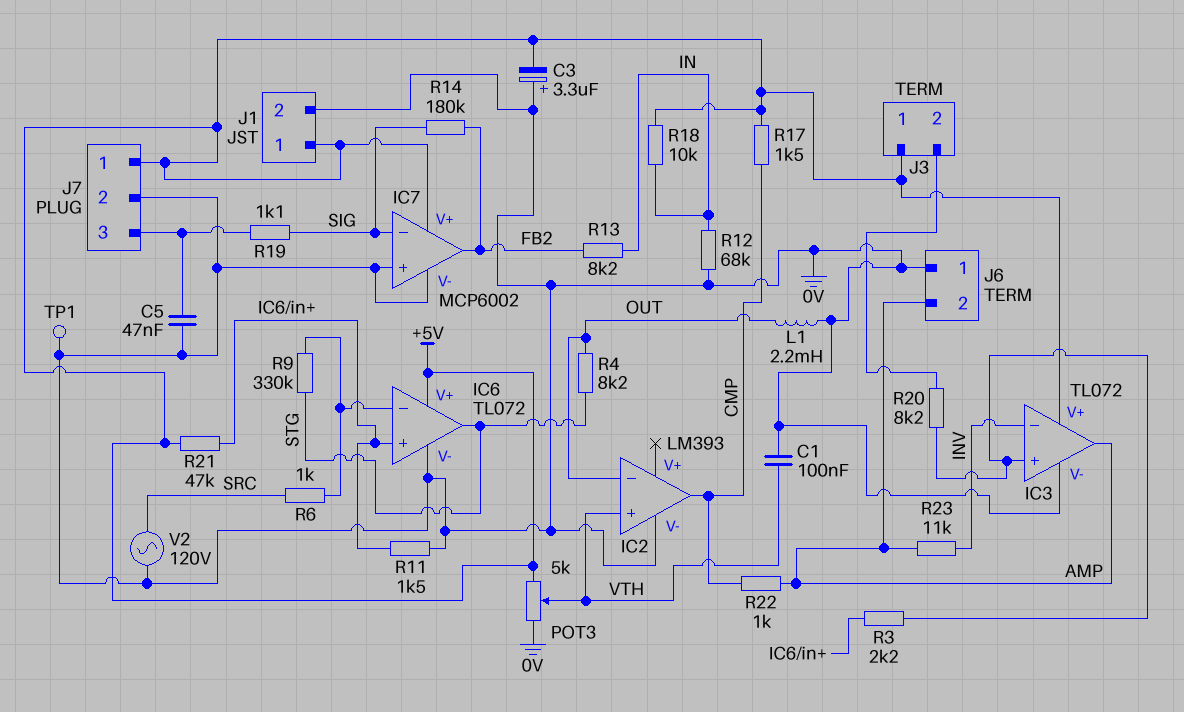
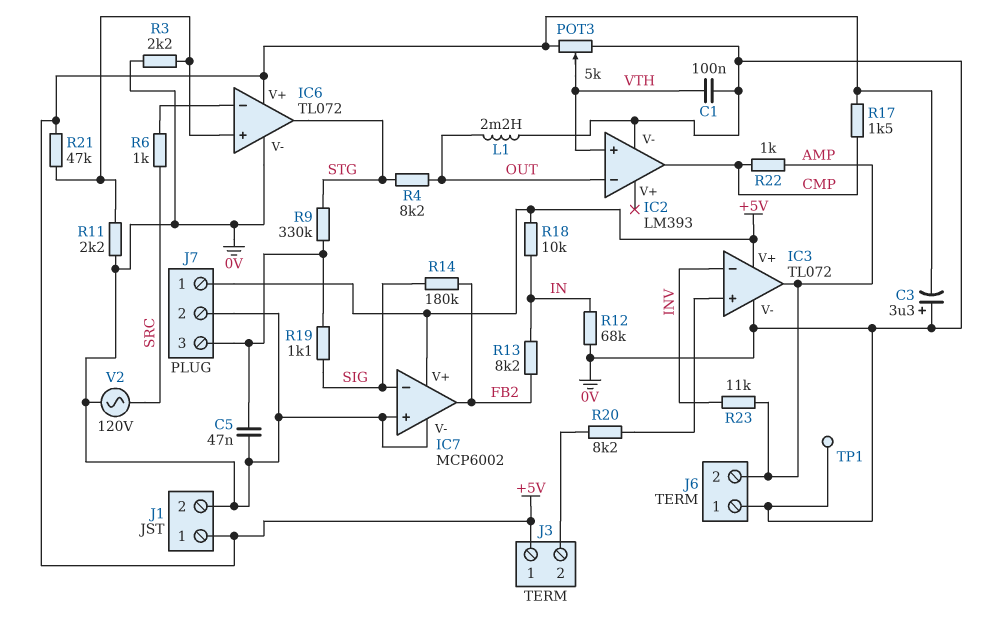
R3: 2.2k (IC3/in+, IC6/in+) -> 2.2k (0V, IC6/in+)
R9: 330k (IC6/in-, STG) -> 330k (J7/3, STG)
R11: 1.5k (0V, IC6/in+) -> 2.2k (0V, IC6/in+)

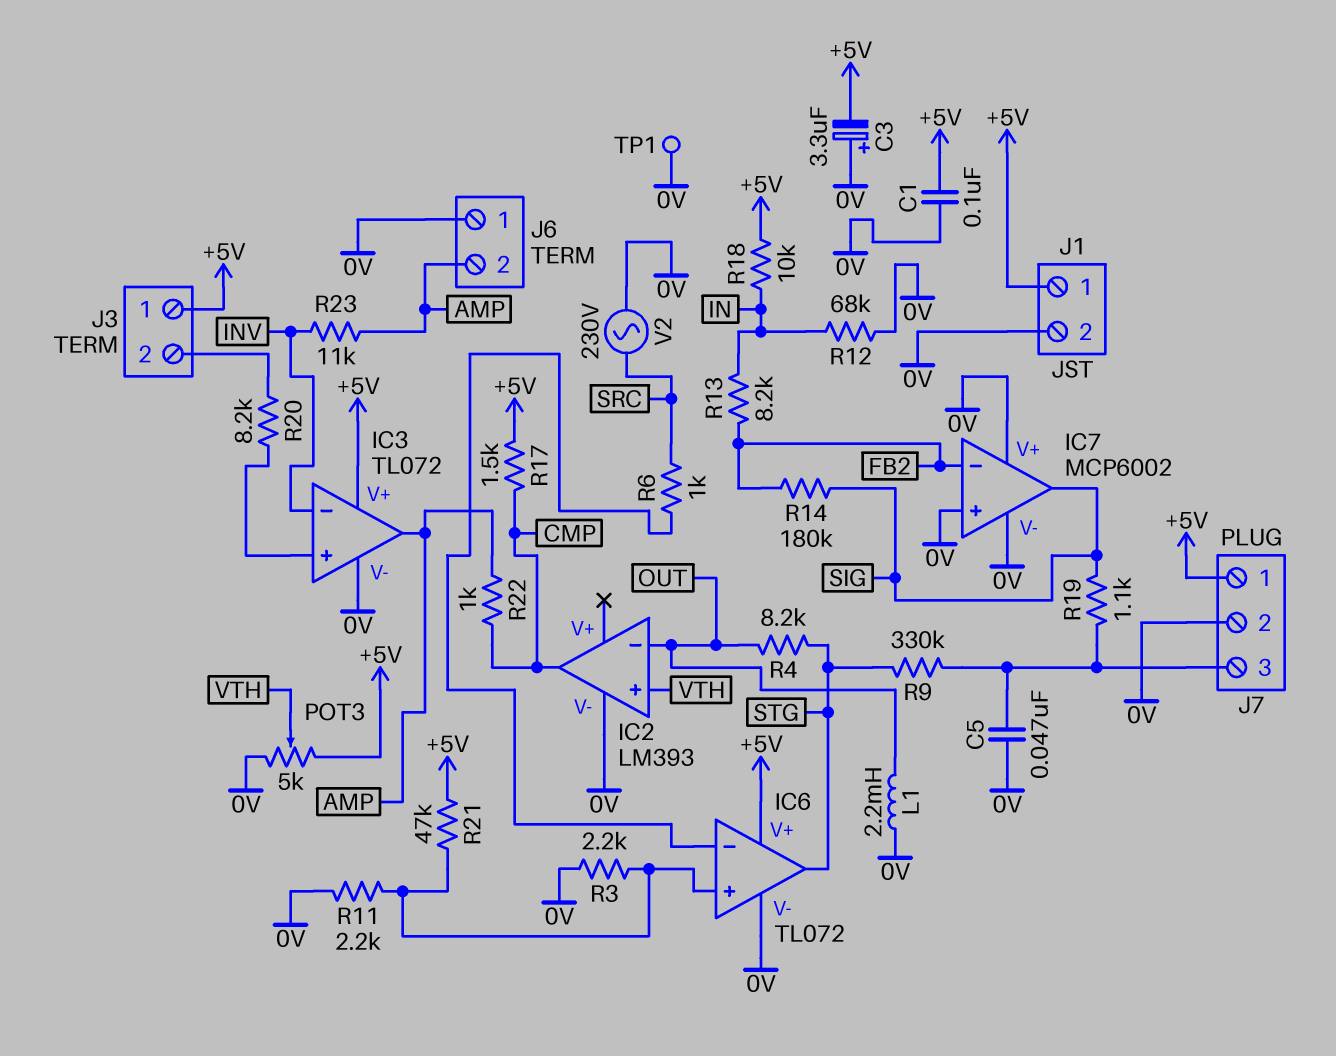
C1: 100nF (0V, VTH) -> 100nF (+5V, 0V)
IC7 pin V+: +5V -> 0V
IC7 pin in-: SIG -> FB2
IC7 pin out: FB2 -> SIG
V2: AC 120V (0V, SRC) -> AC 230V (0V, SRC)

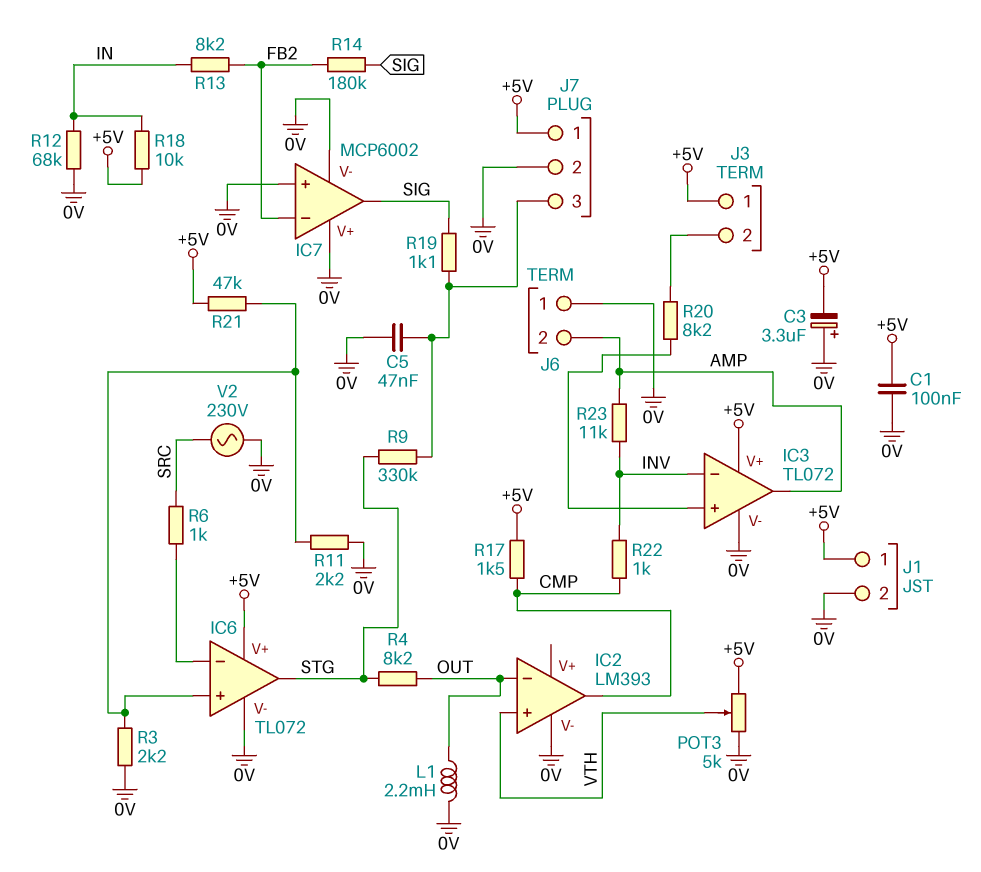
R22: 1k (AMP, CMP) -> 1k (CMP, INV)
TP1: test point (0V) -> none

